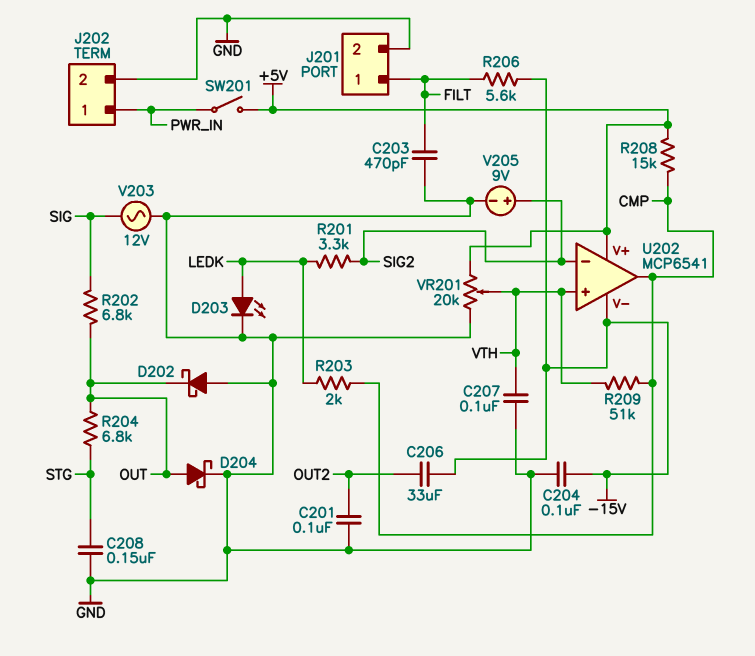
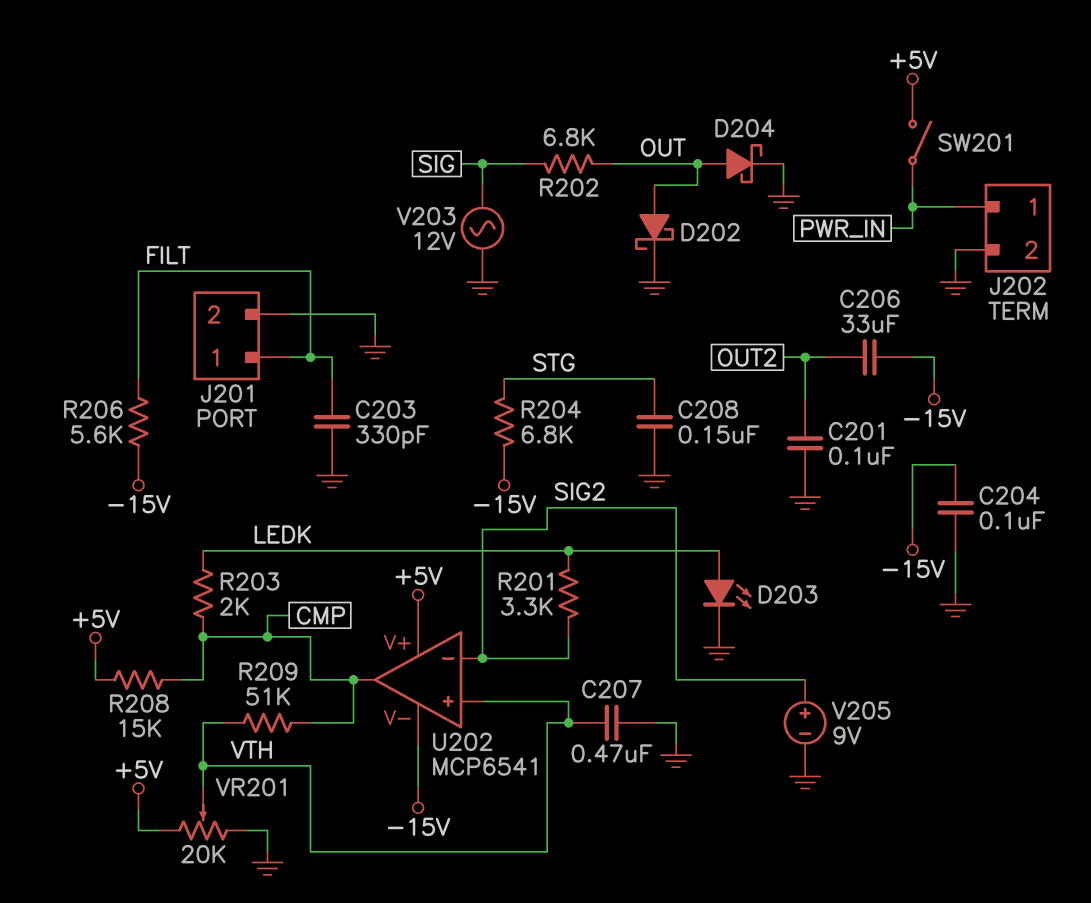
C203: 470pF (FILT, GND) -> 330pF (FILT, GND)
C207: 100nF (GND, VTH) -> 470nF (GND, VTH)
D202: schottky (A GND, K OUT) -> schottky (A OUT, K GND)
R204: 6.8k (OUT, STG) -> 6.8k (-15V, STG)

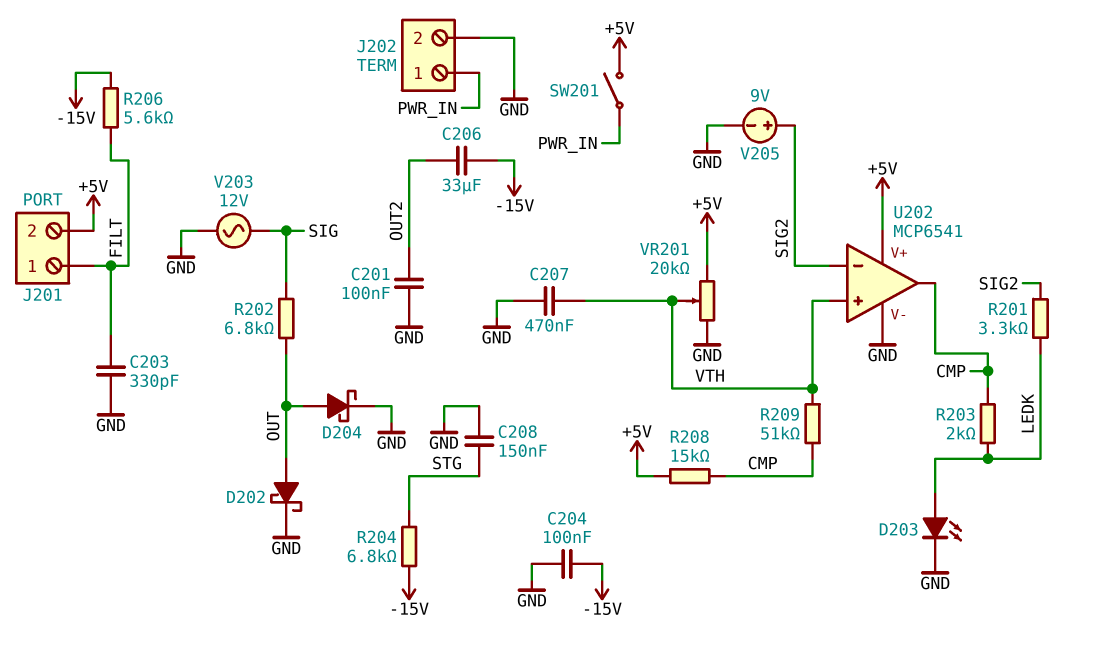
J201 pin 2: GND -> +5V
U202 pin V-: -15V -> GND

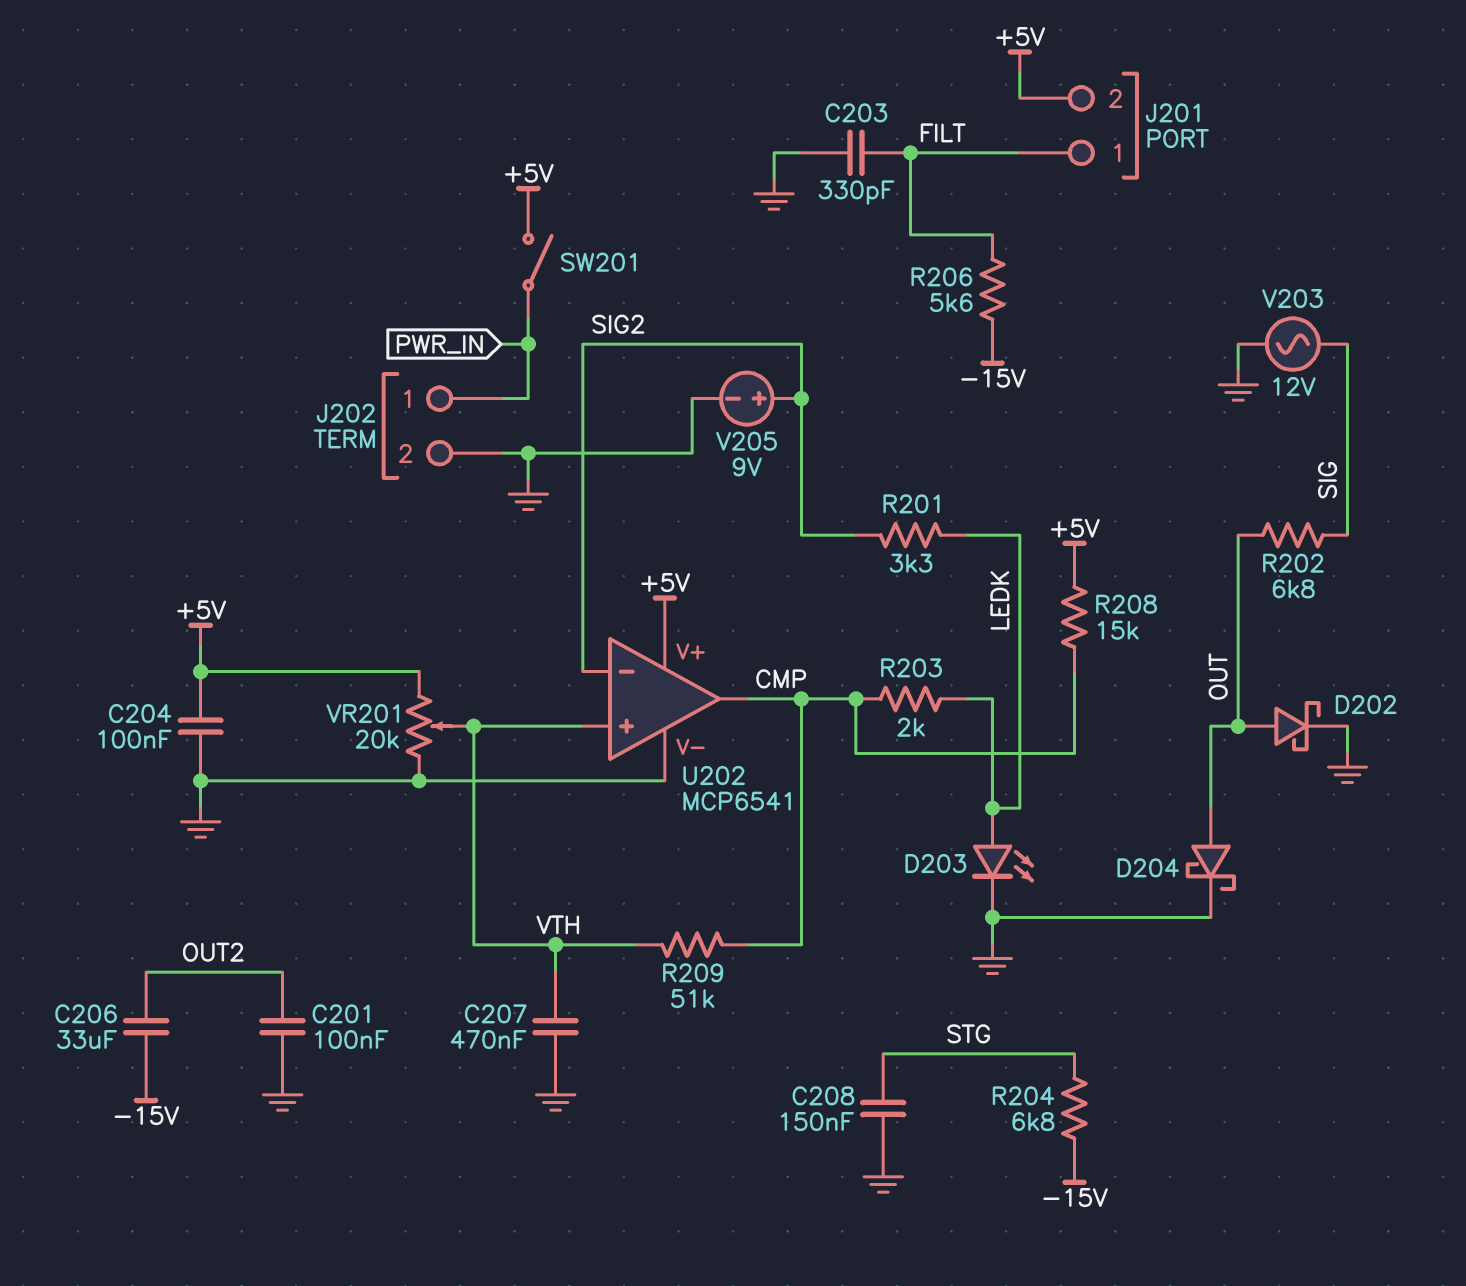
C204: 100nF (-15V, GND) -> 100nF (+5V, GND)

